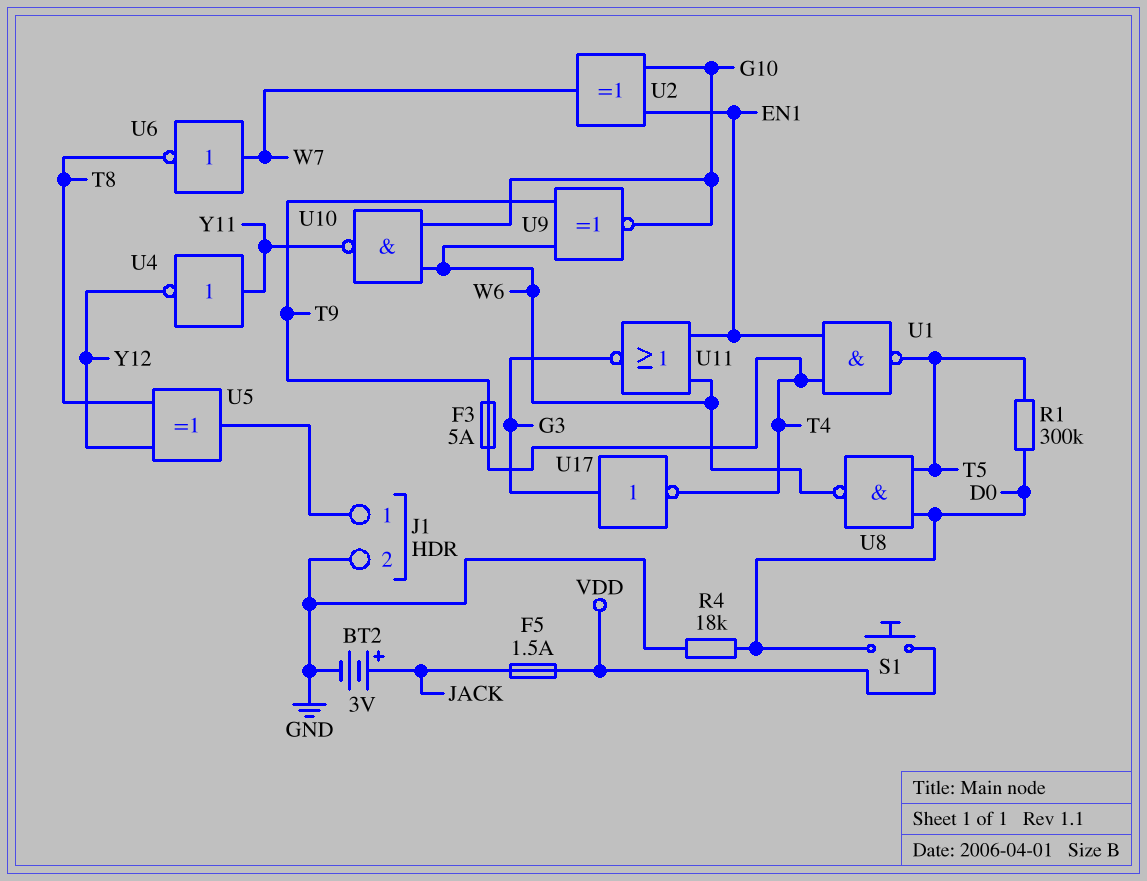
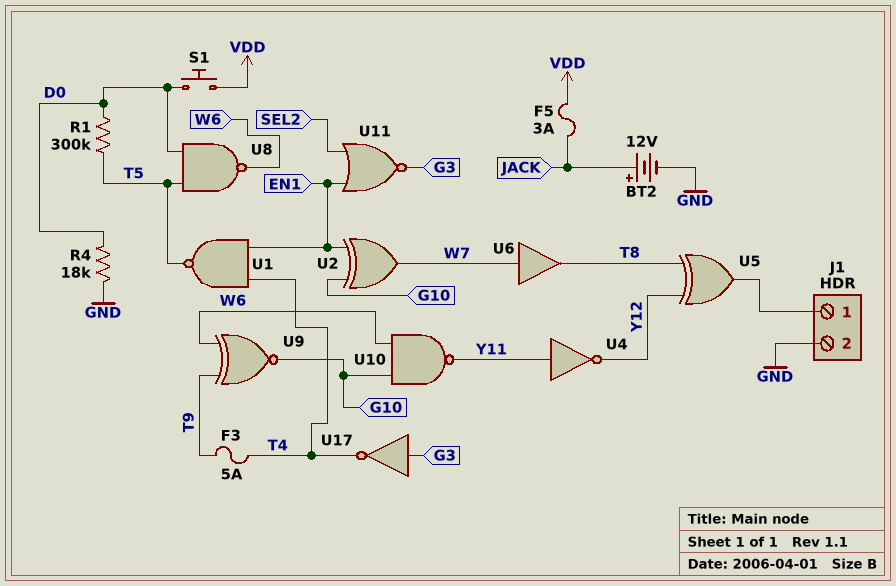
BT2: 3V (plus JACK, minus GND) -> 12V (plus JACK, minus GND)
F5: 1.5A (JACK, VDD) -> 3A (JACK, VDD)
U6: NOT (in W7, out T8) -> buffer (in W7, out T8)
U11: NOR (in EN1, in W6, out G3) -> NOR (in EN1, in SEL2, out G3)

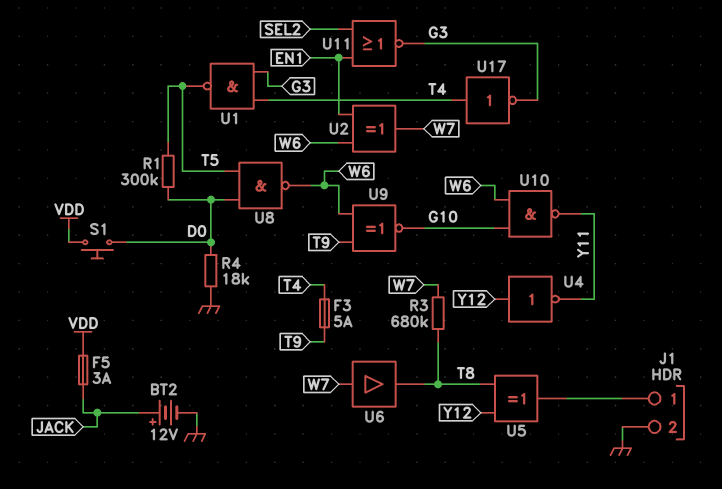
R3: none -> 680k (T8, W7)
U1: NAND (in EN1, in T4, out T5) -> NAND (in G3, in T4, out T5)
U2: XOR (in EN1, in G10, out W7) -> XOR (in EN1, in W6, out W7)
U4: NOT (in Y11, out Y12) -> NOT (in Y12, out Y11)
U17: NOT (in G3, out T4) -> NOT (in T4, out G3)

